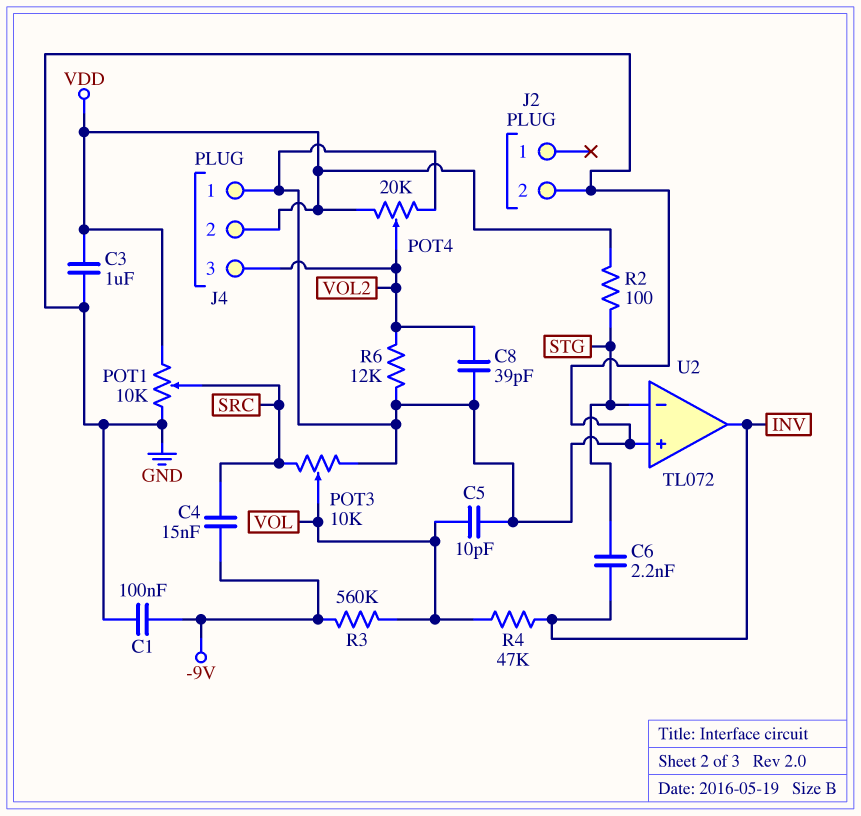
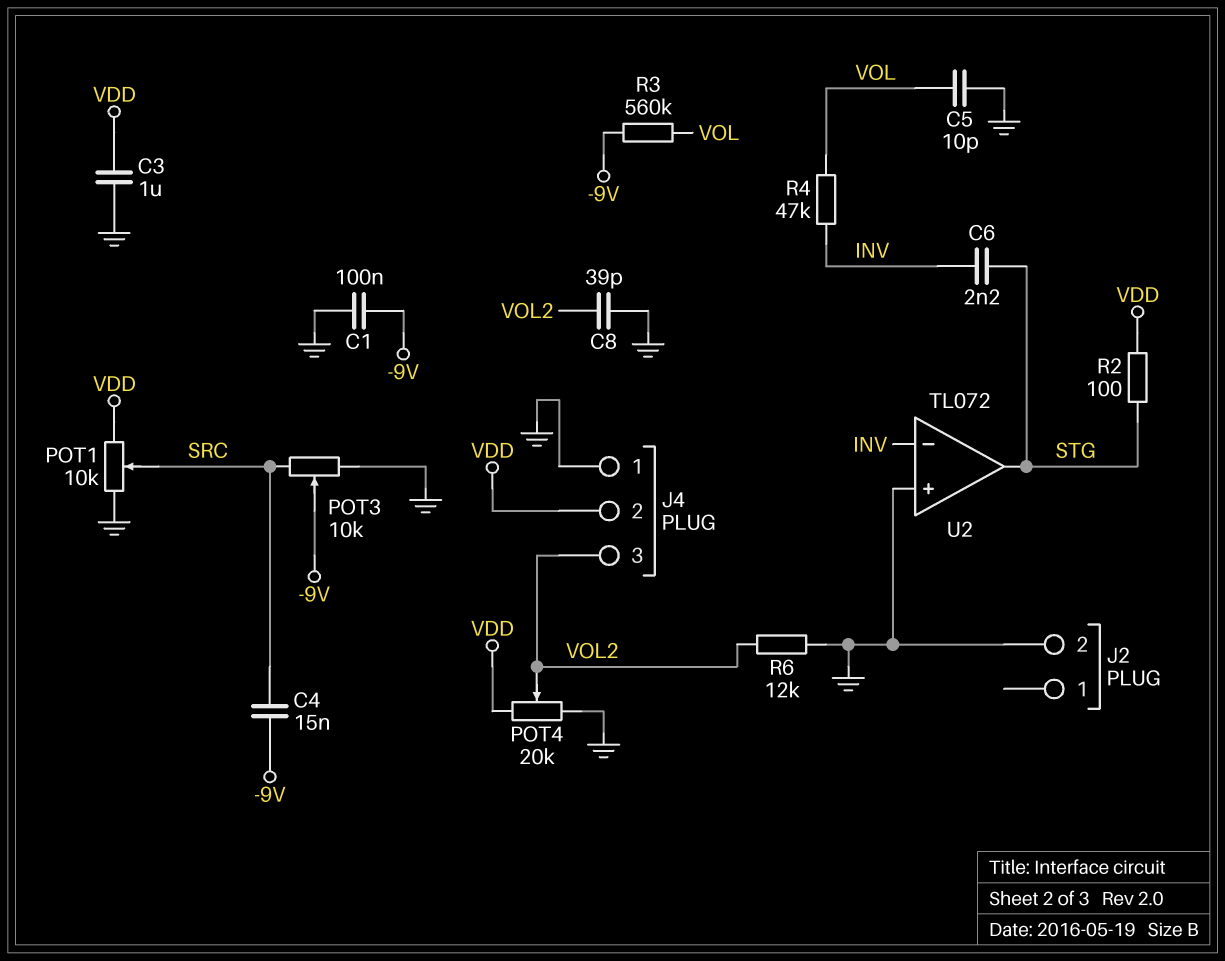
POT3: 10k (GND, SRC, wiper VOL) -> 10k (GND, SRC, wiper -9V)
U2 pin in-: STG -> INV
U2 pin out: INV -> STG

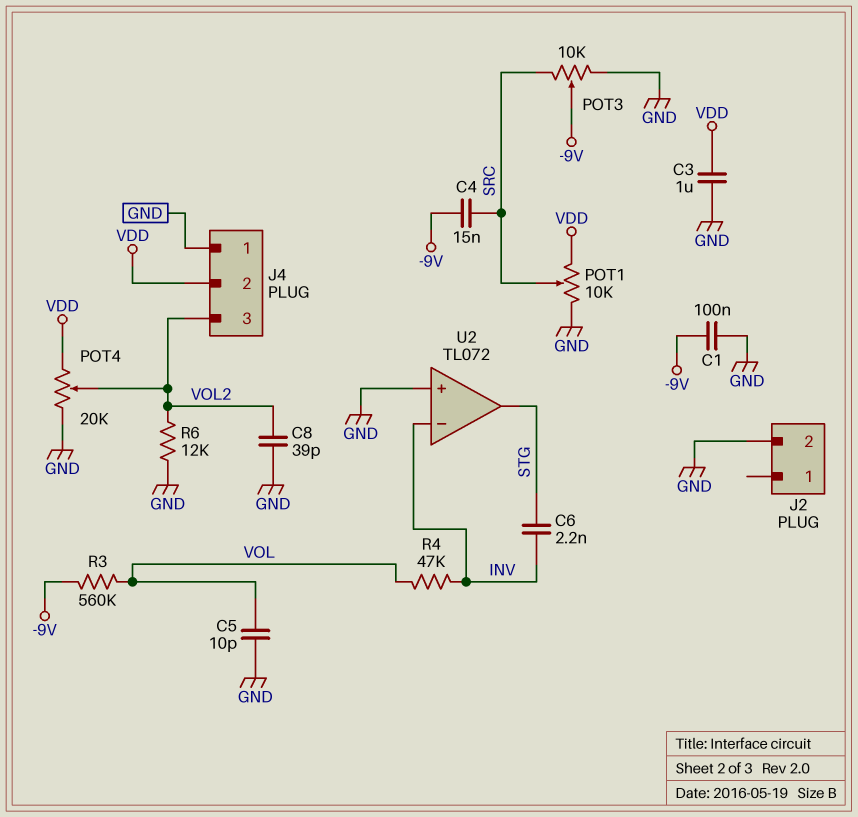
R2: 100 (STG, VDD) -> none

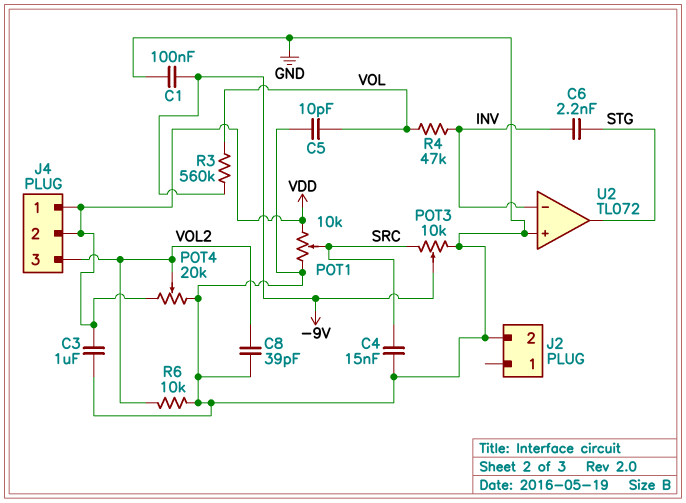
C4: 15nF (-9V, SRC) -> 15nF (GND, SRC)
J4 pin 1: GND -> VDD
R6: 12k (GND, VOL2) -> 10k (GND, VOL2)

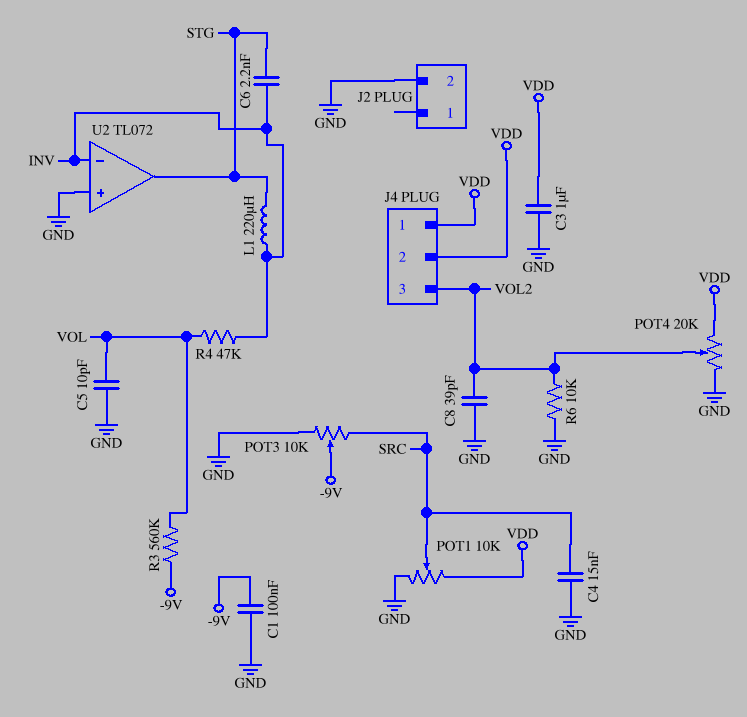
L1: none -> 220uH (INV, STG)

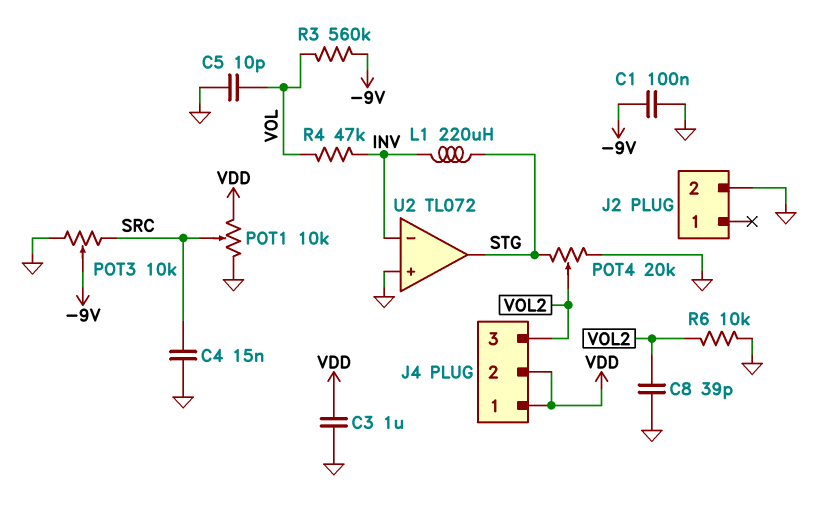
C6: 2.2nF (INV, STG) -> none
POT4: 20k (GND, VDD, wiper VOL2) -> 20k (GND, STG, wiper VOL2)

